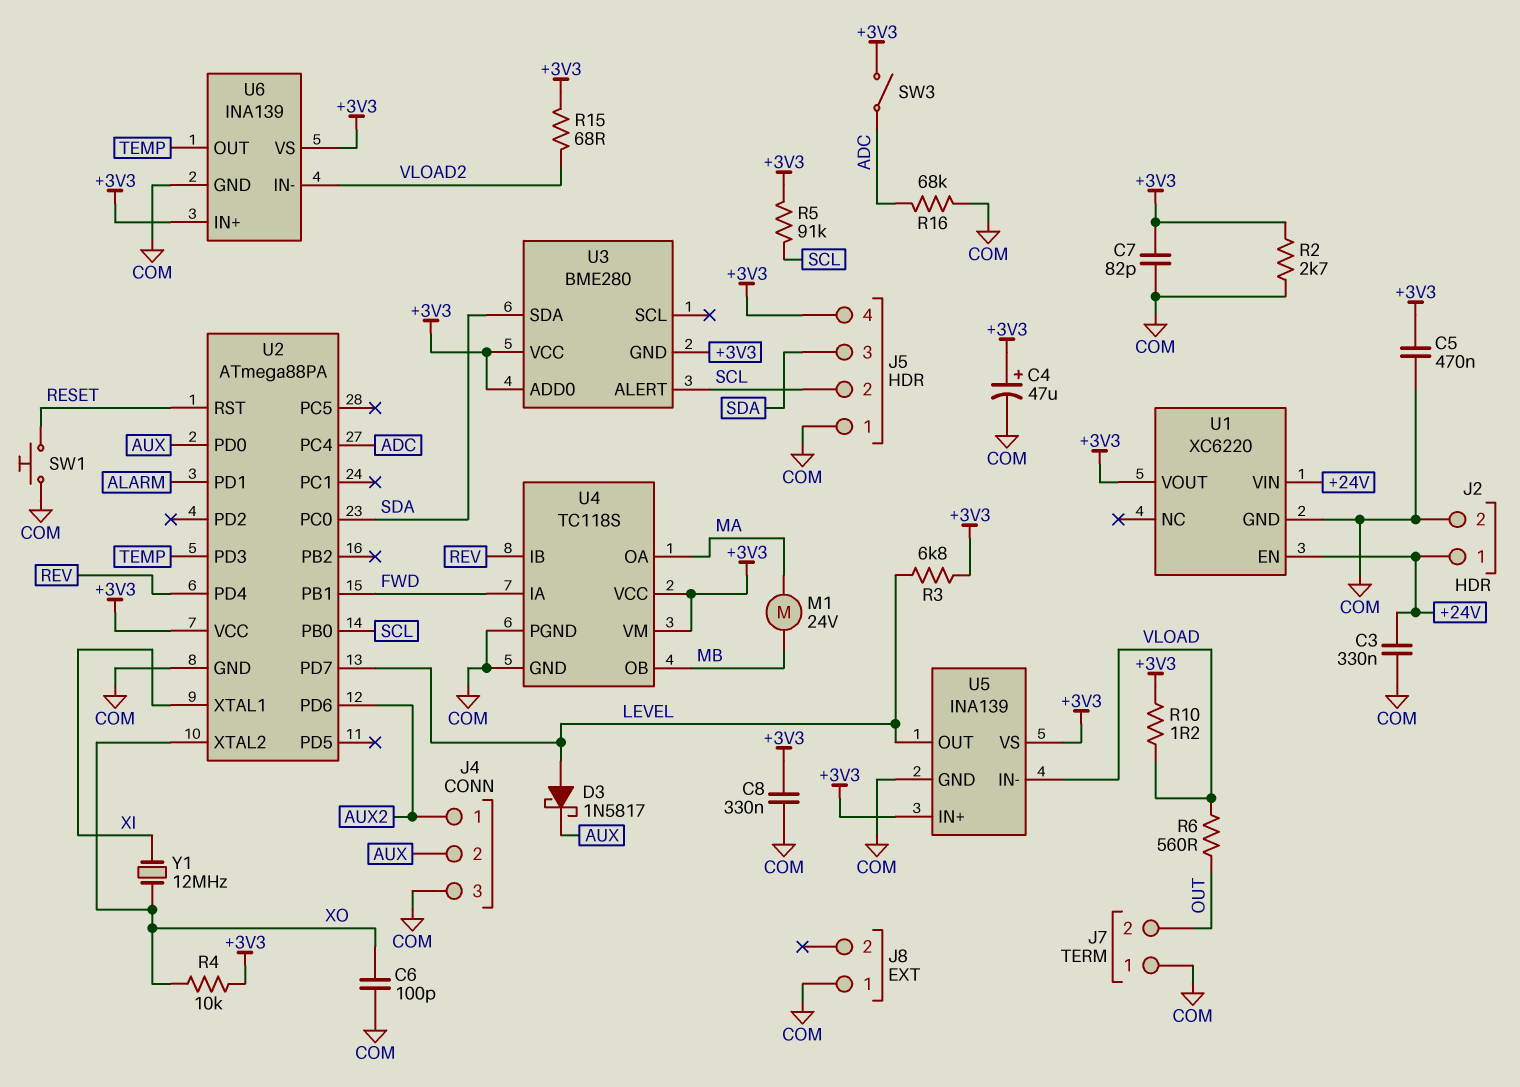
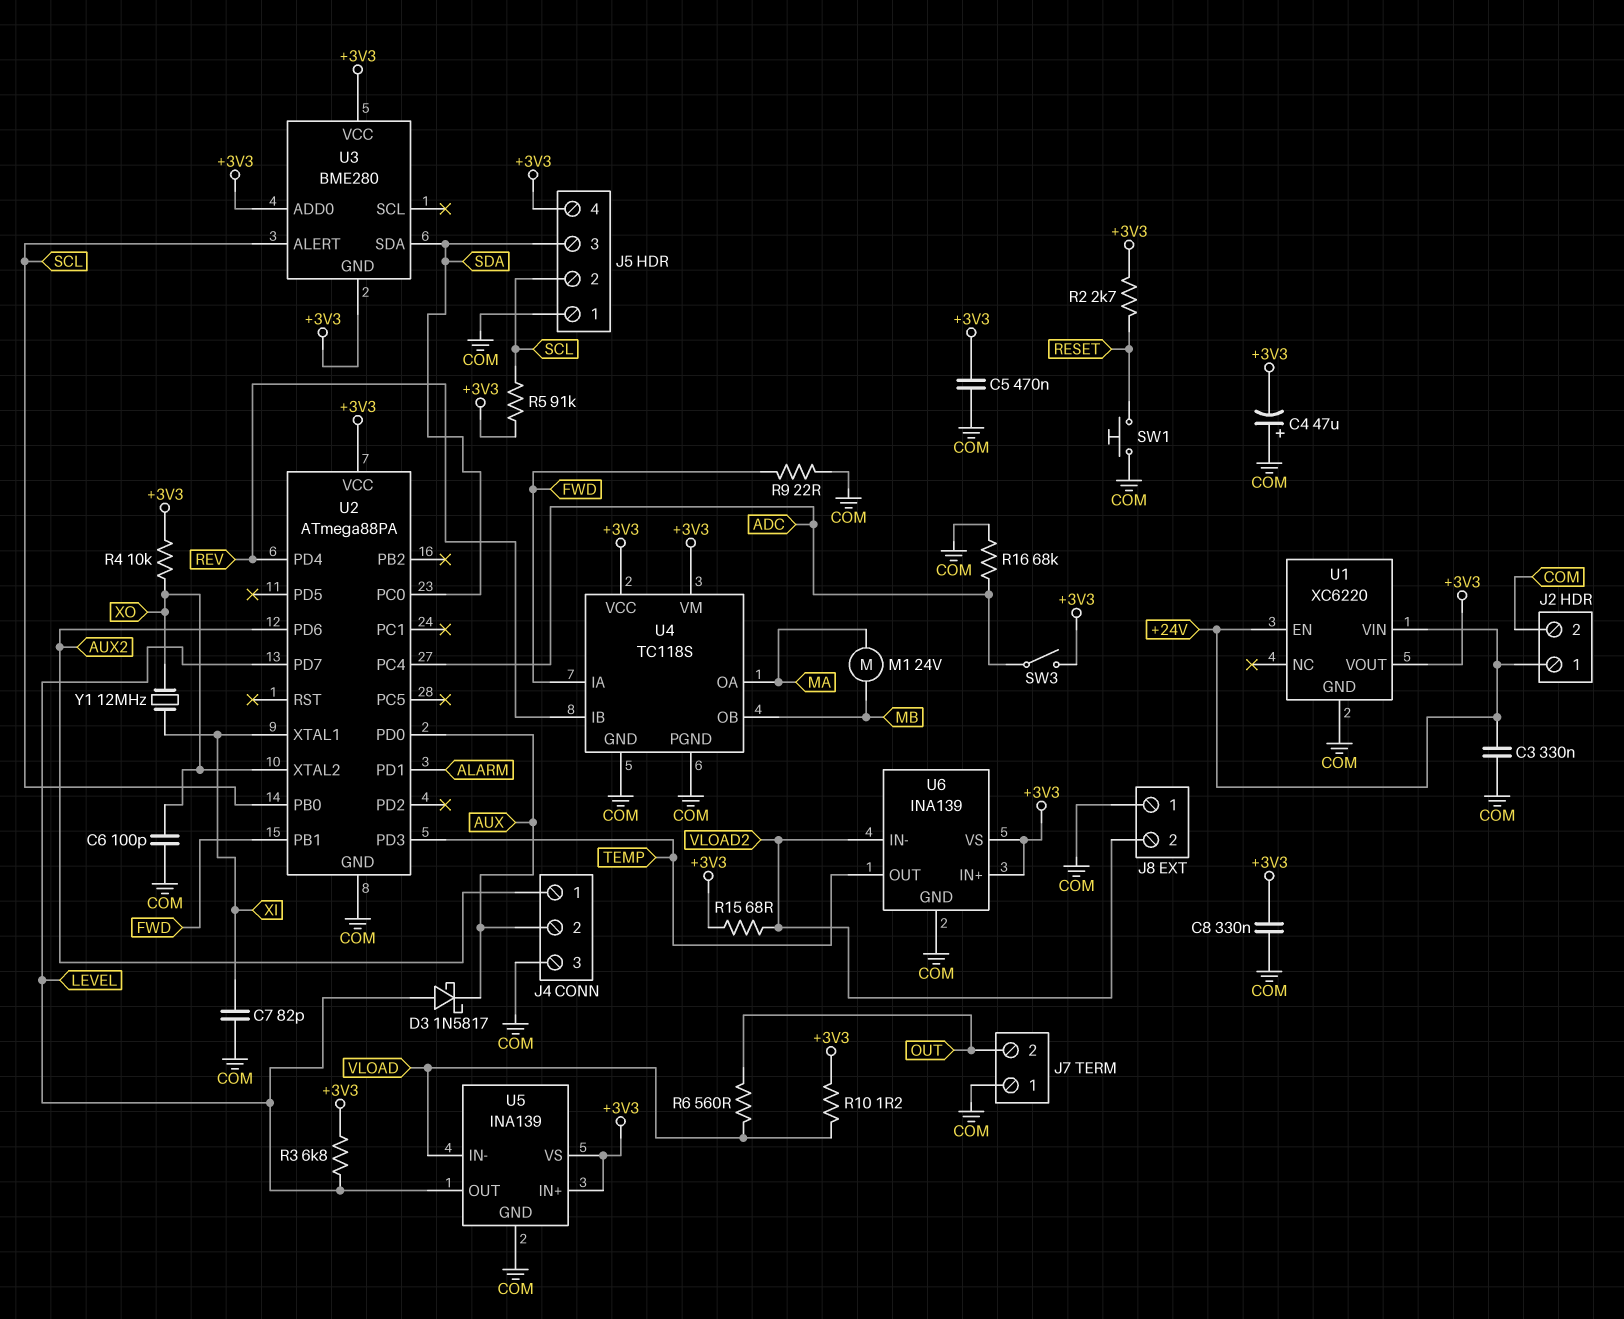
C4: 47uF (plus +3V3, minus COM) -> 47uF (plus COM, minus +3V3)
C7: 82pF (+3V3, COM) -> 82pF (COM, XI)
J8 pin 2: none -> VLOAD2
R2: 2.7k (+3V3, COM) -> 2.7k (+3V3, RESET)
R9: none -> 22 (COM, FWD)
U2 pin RST: RESET -> none

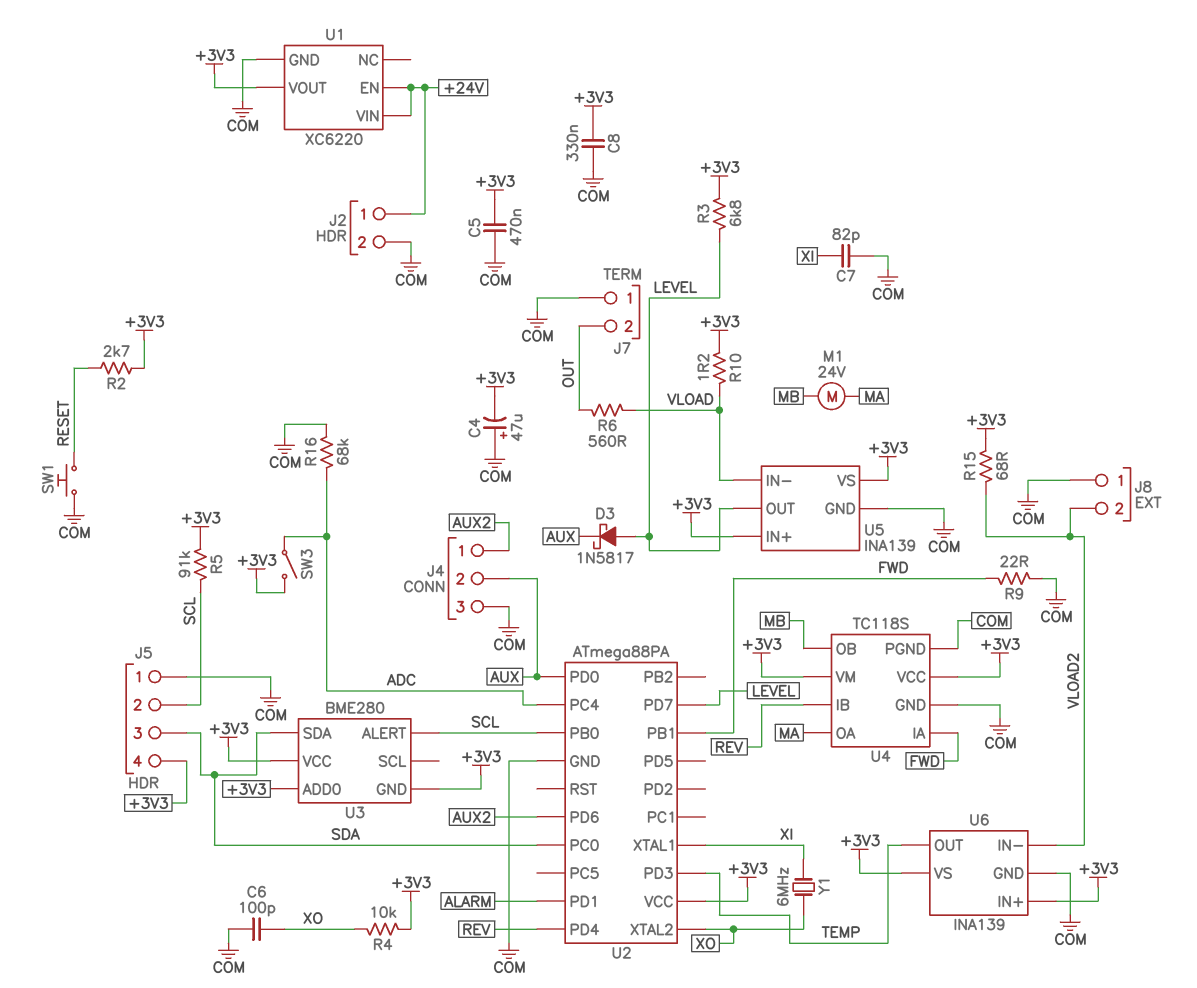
C3: 330nF (+24V, COM) -> none
Y1: 12MHz (XI, XO) -> 6MHz (XI, XO)

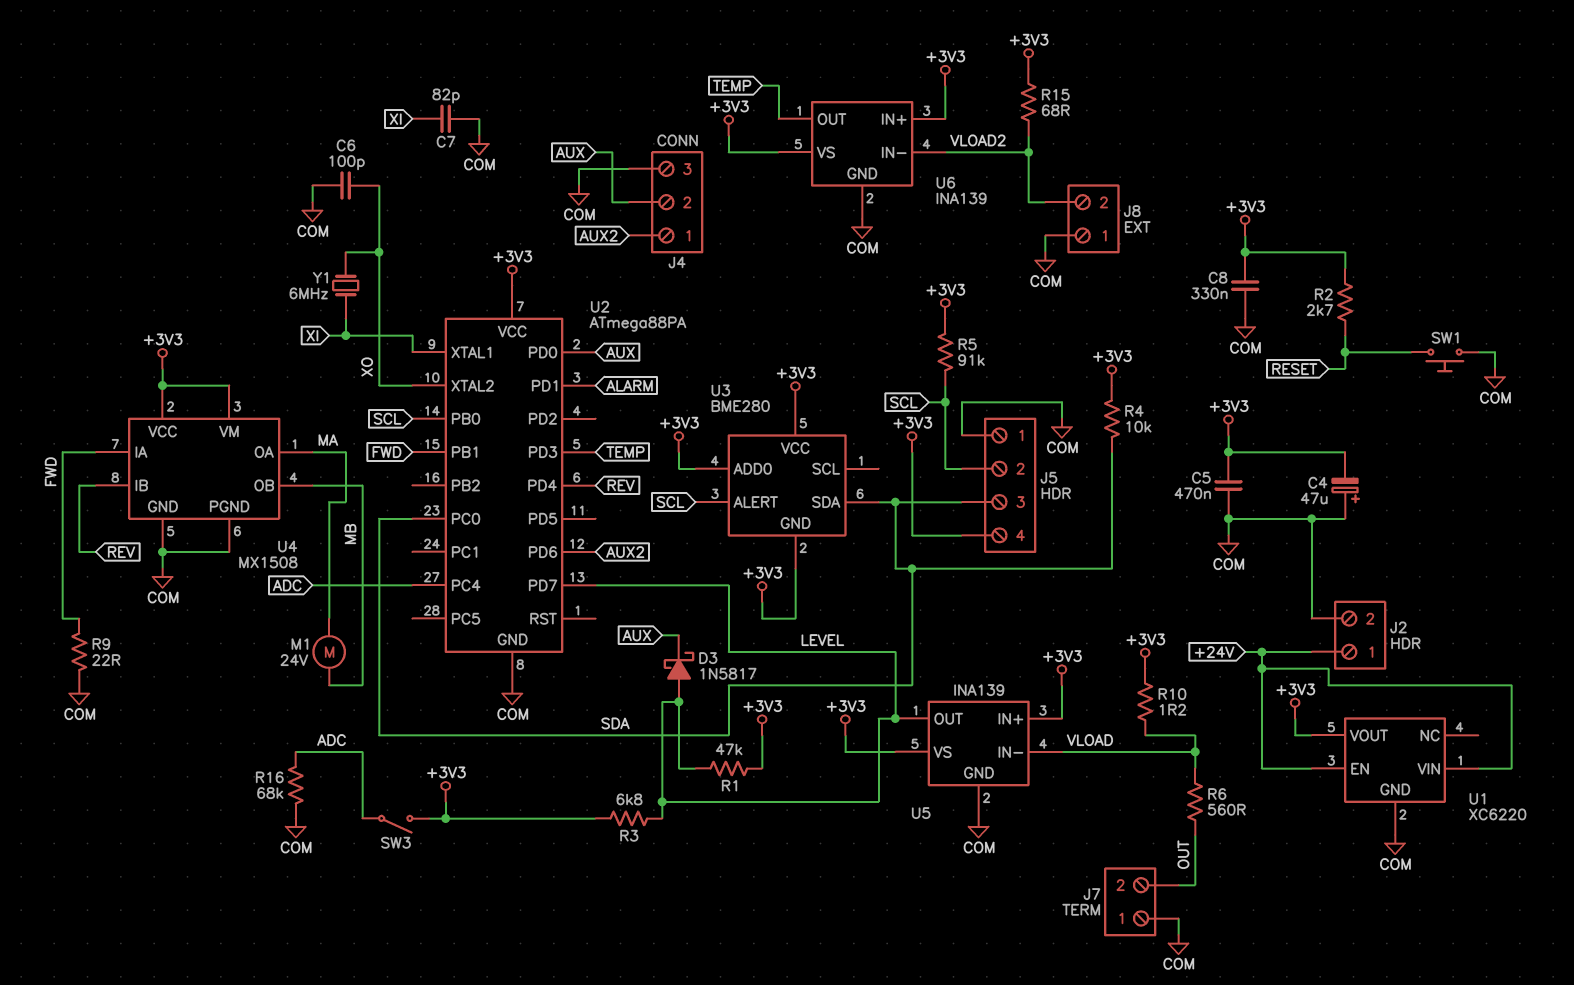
R1: none -> 47k (+3V3, LEVEL)
R4: 10k (+3V3, XO) -> 10k (+3V3, SDA)
U4: TC118S -> MX1508

